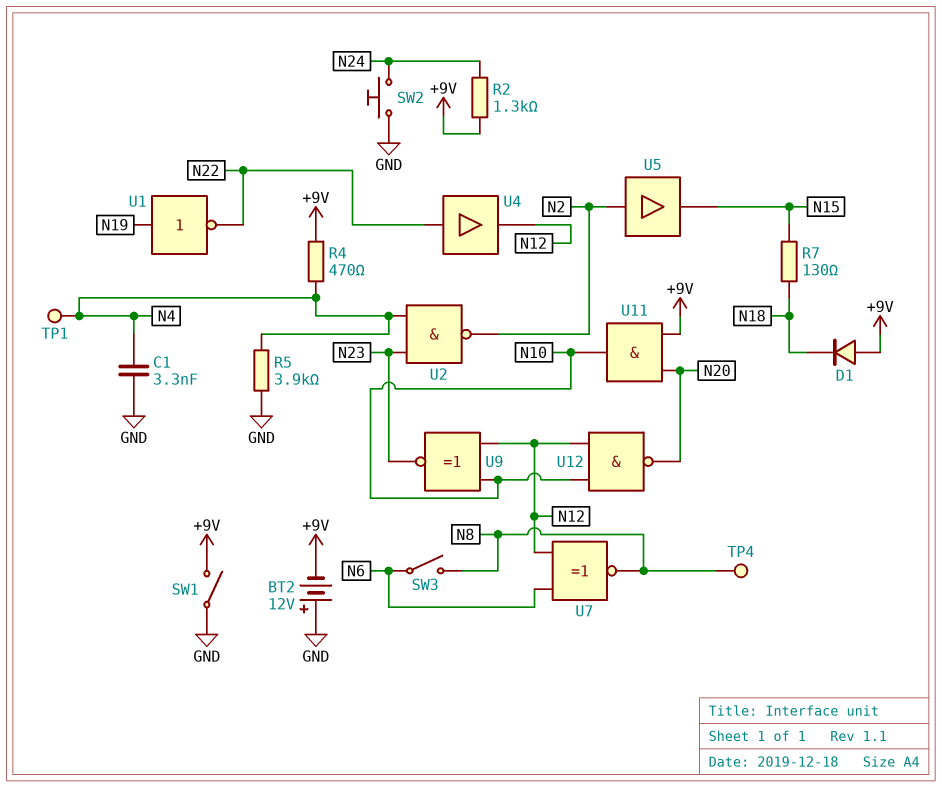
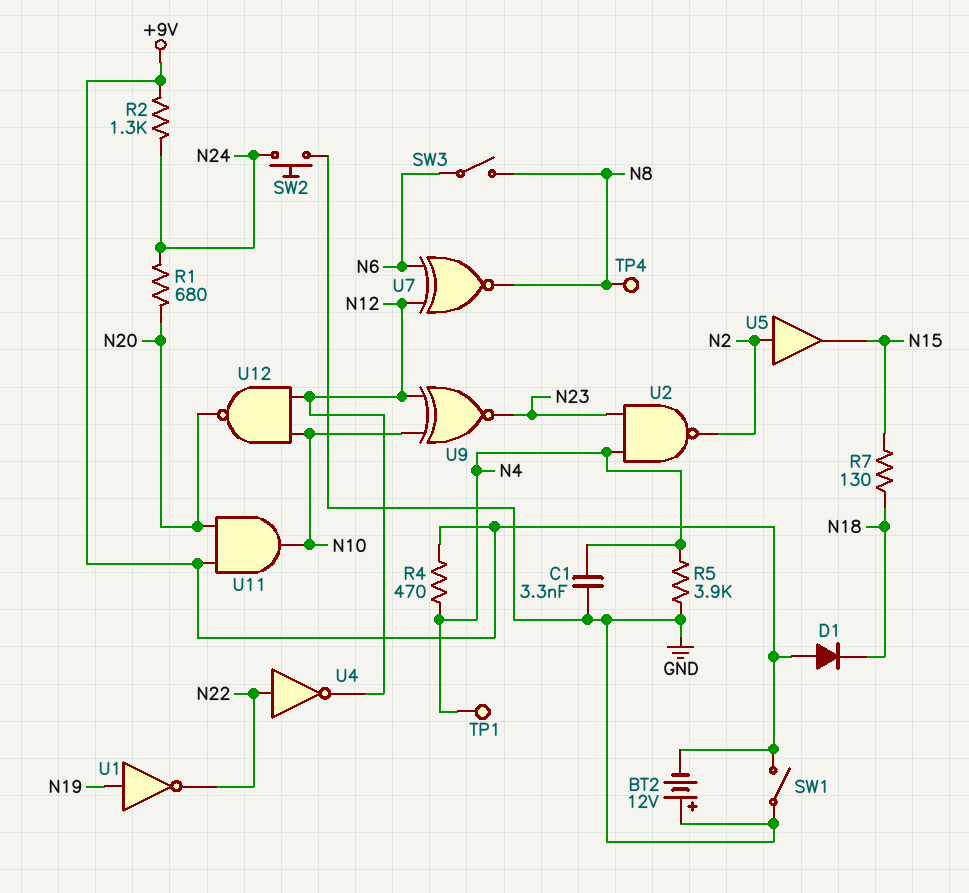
R1: none -> 680 (N20, N24)
U4: buffer (in N22, out N12) -> NOT (in N22, out N12)

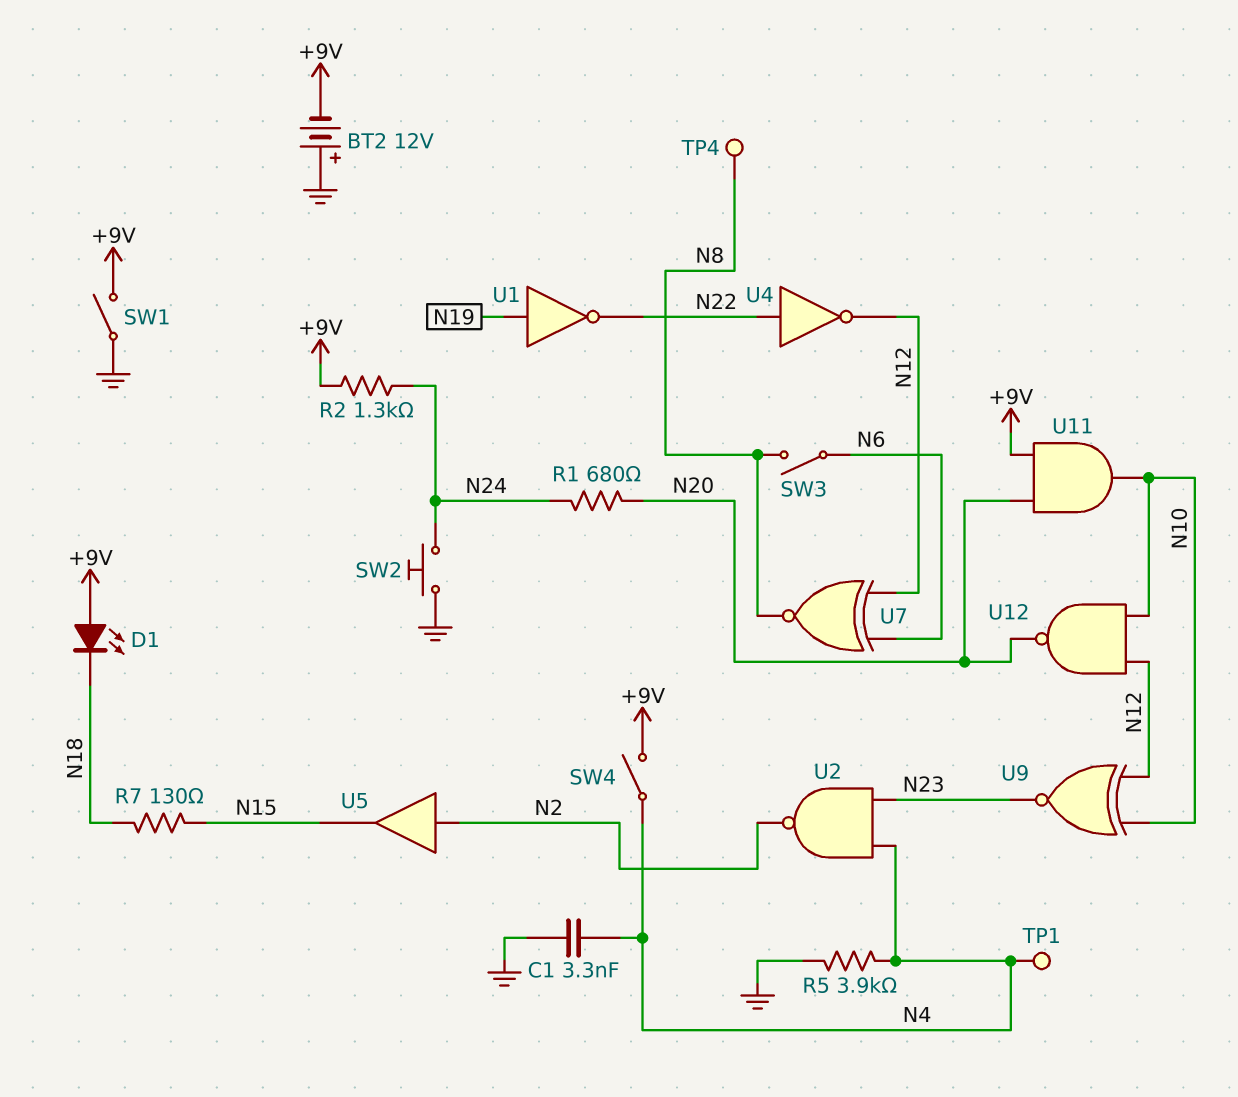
D1: diode (A +9V, K N18) -> LED (A +9V, K N18)
R4: 470 (+9V, N4) -> none
SW4: none -> switch (+9V, N4)

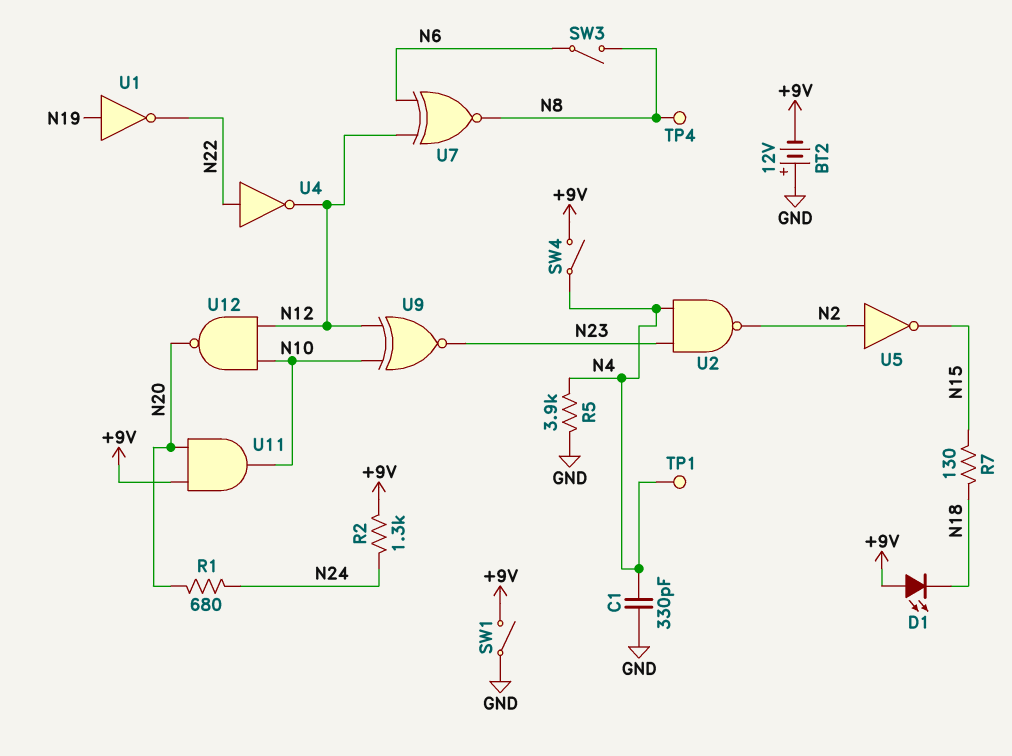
C1: 3.3nF (GND, N4) -> 330pF (GND, N4)
SW2: button (GND, N24) -> none
U5: buffer (in N2, out N15) -> NOT (in N2, out N15)

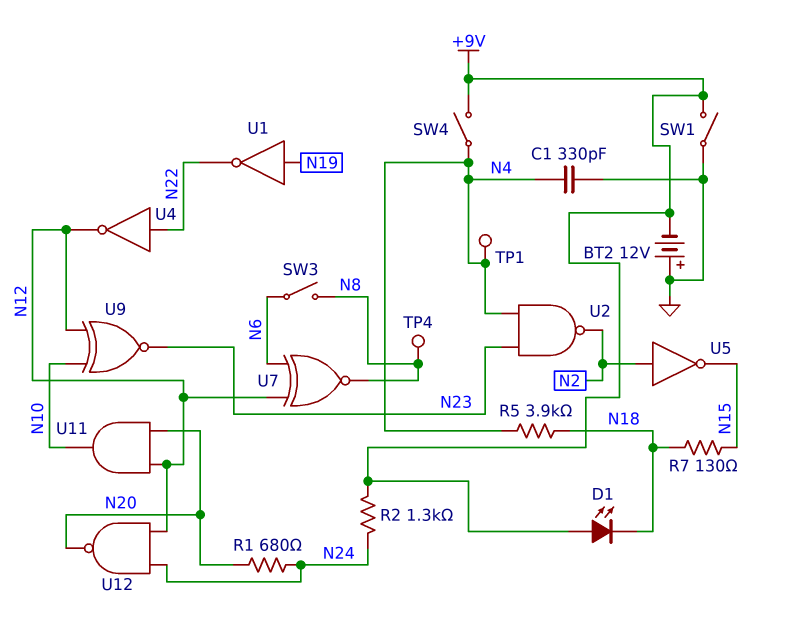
R5: 3.9k (GND, N4) -> 3.9k (N4, N18)
U11: AND (in +9V, in N20, out N10) -> AND (in N12, in N20, out N10)
U12: NAND (in N10, in N12, out N20) -> NAND (in N12, in N24, out N20)

